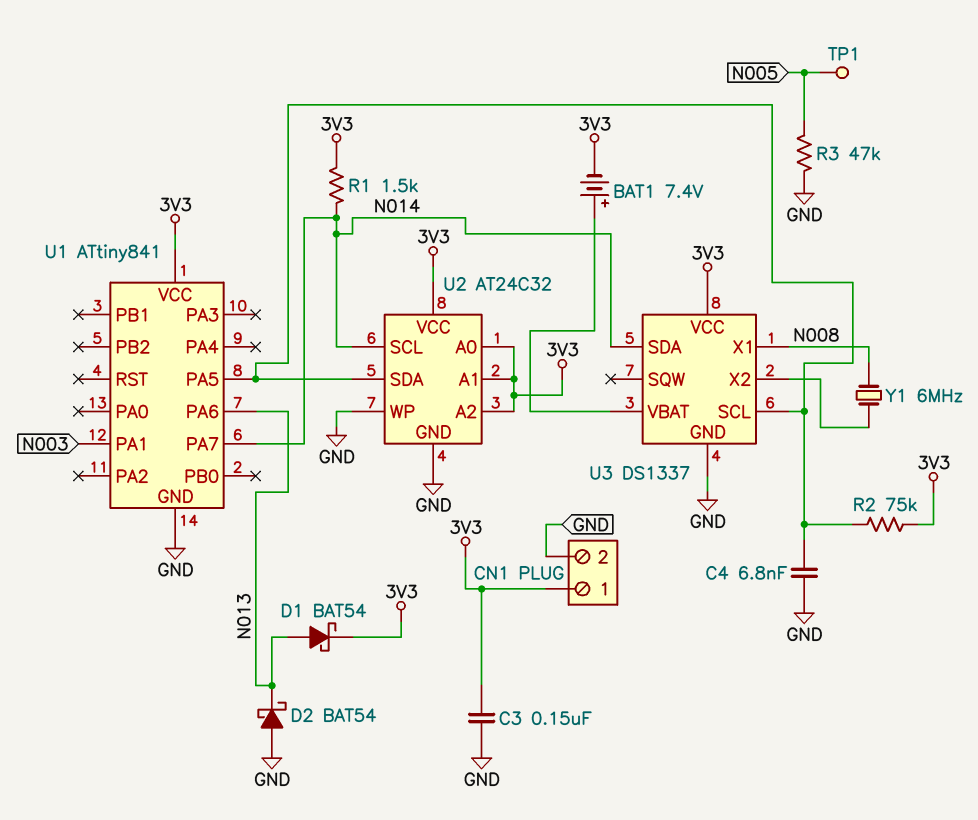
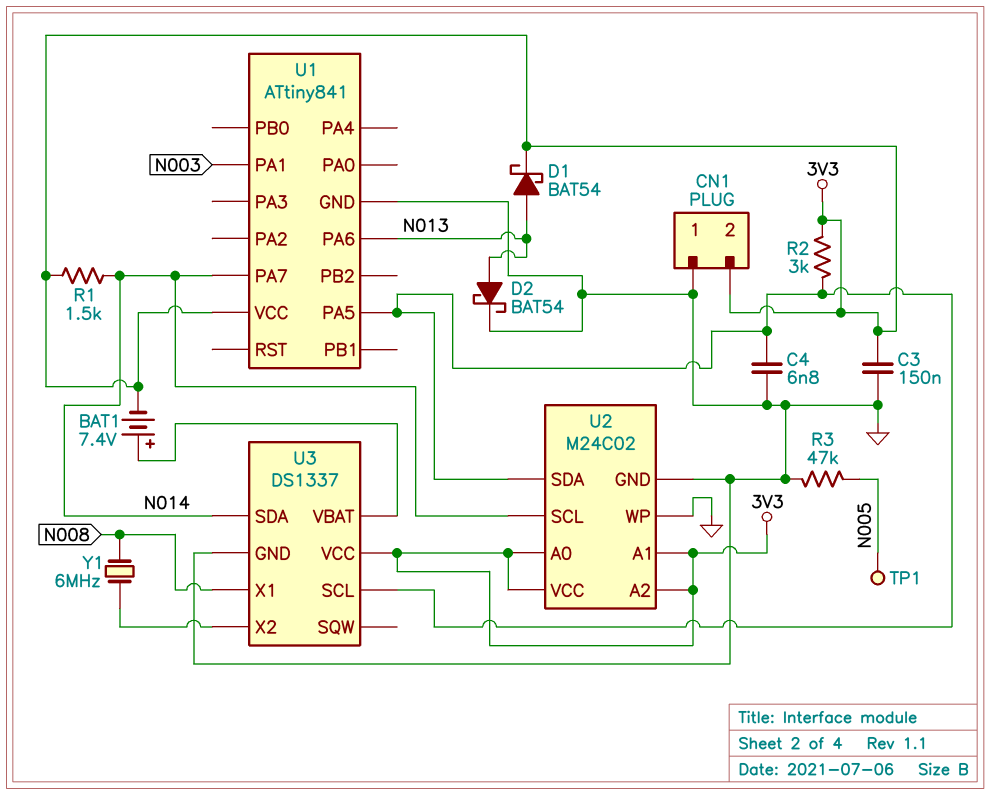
CN1 pin 1: 3V3 -> GND
CN1 pin 2: GND -> 3V3
D2: schottky BAT54 (A GND, K N013) -> schottky BAT54 (A N013, K GND)
R2: 75k (3V3, U1/PA5) -> 3k (3V3, U1/PA5)
U2: AT24C32 -> M24C02

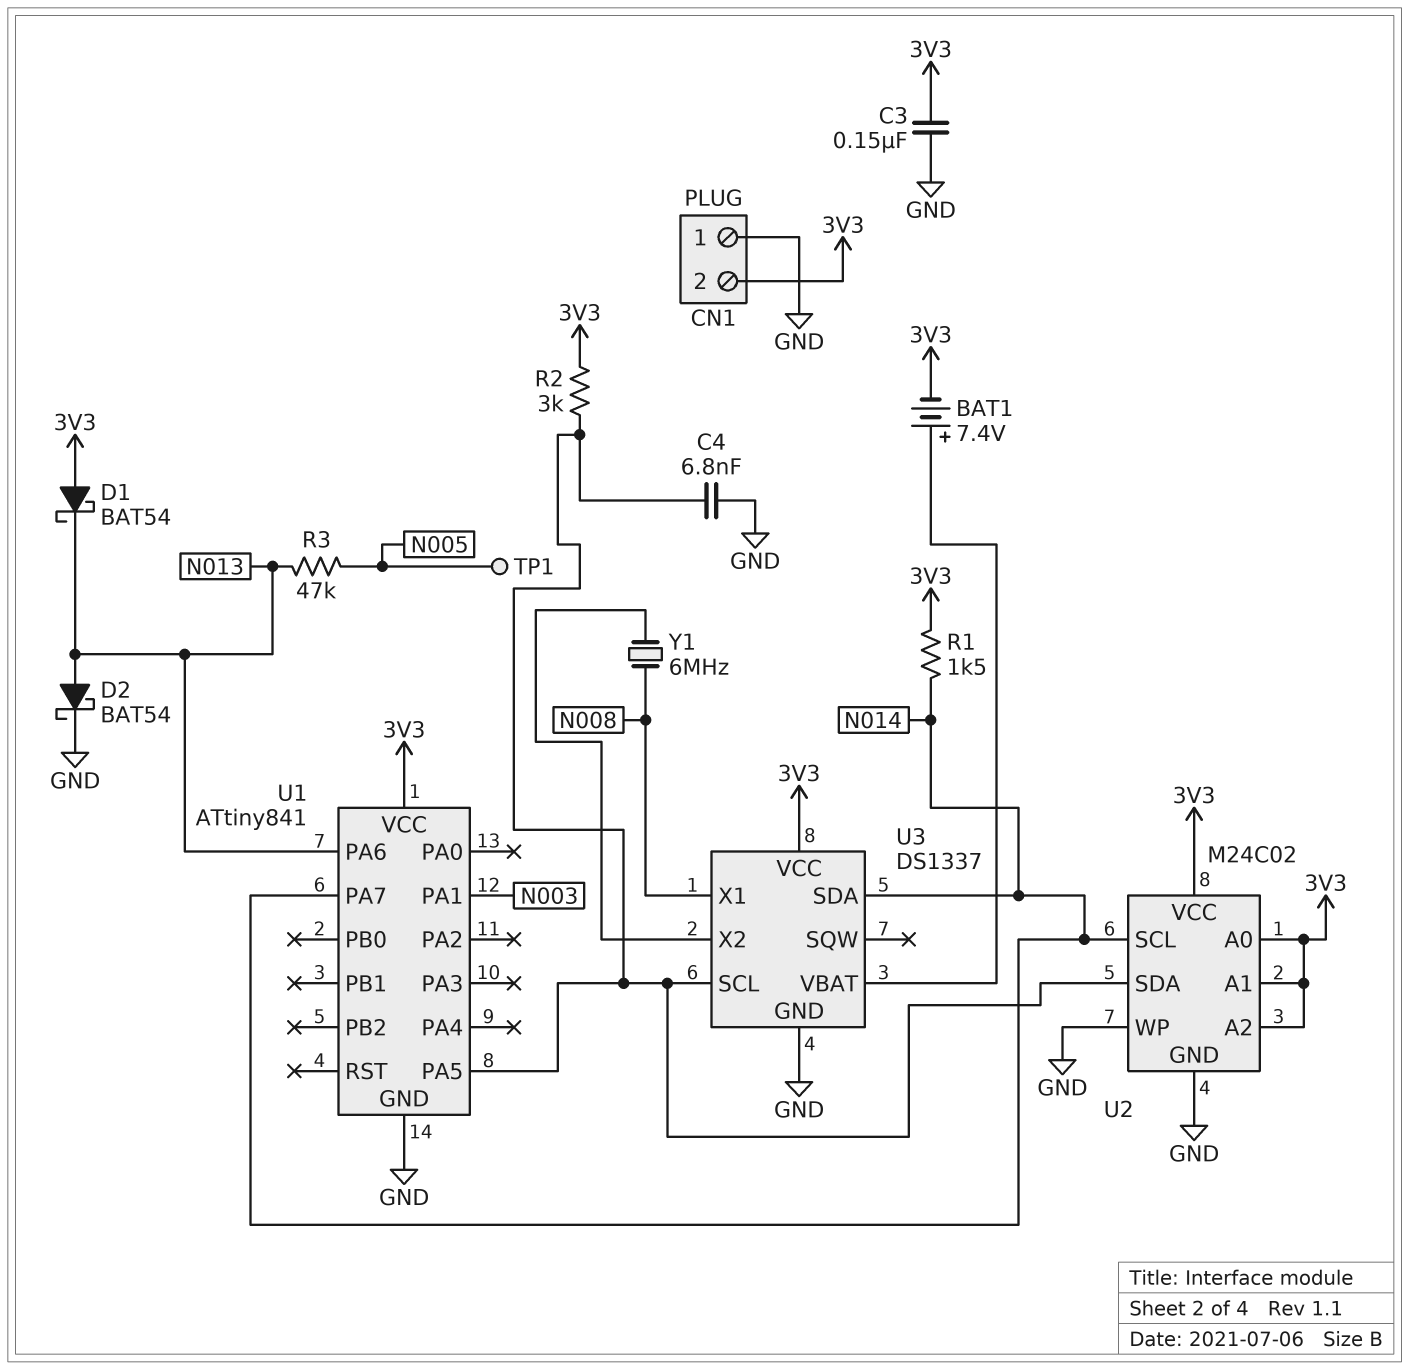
D1: schottky BAT54 (A N013, K 3V3) -> schottky BAT54 (A 3V3, K N013)
R3: 47k (GND, N005) -> 47k (N005, N013)

